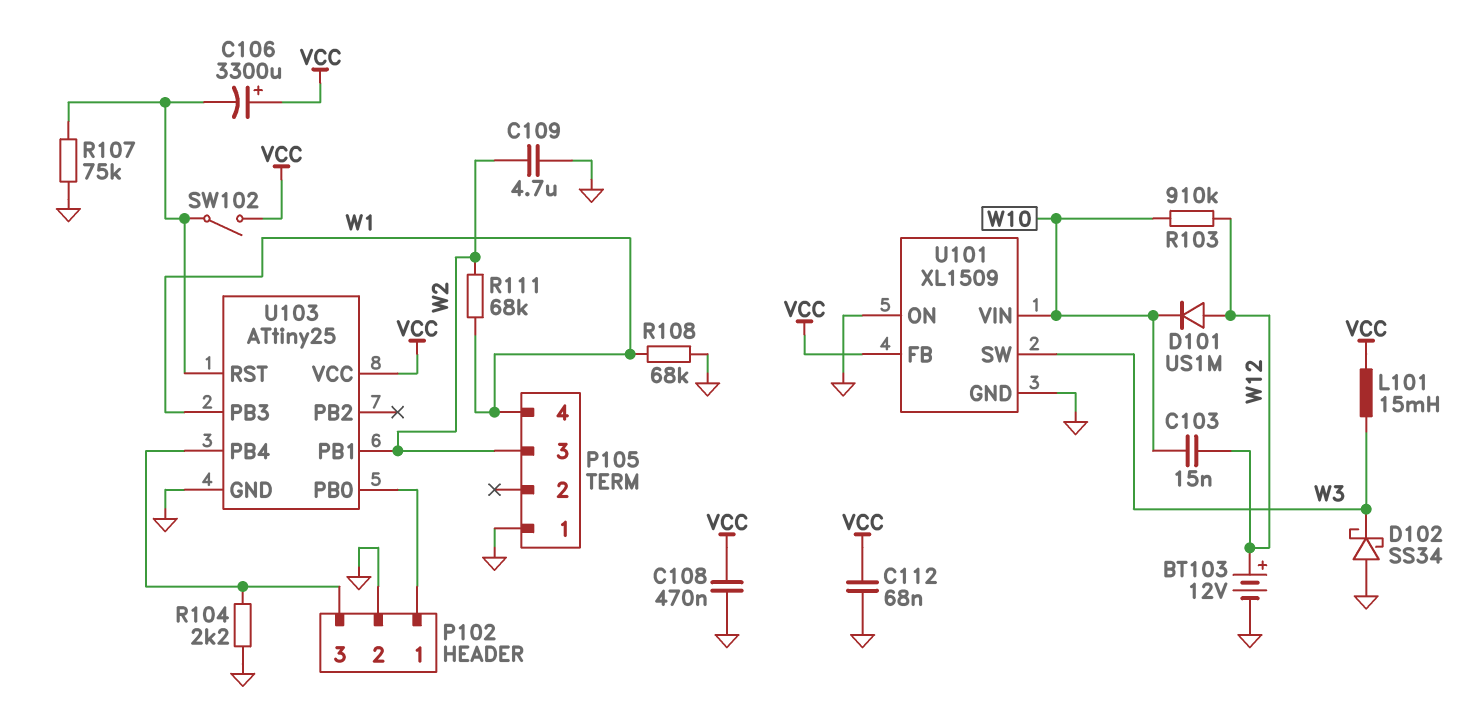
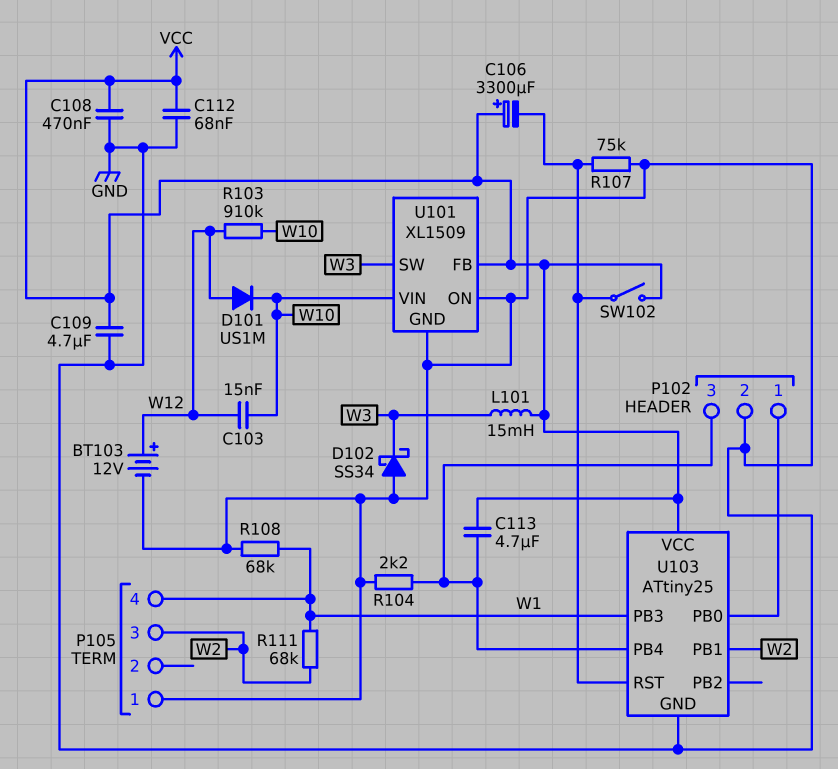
C109: 4.7uF (GND, W2) -> 4.7uF (GND, VCC)
C113: none -> 4.7uF (P102/3, VCC)

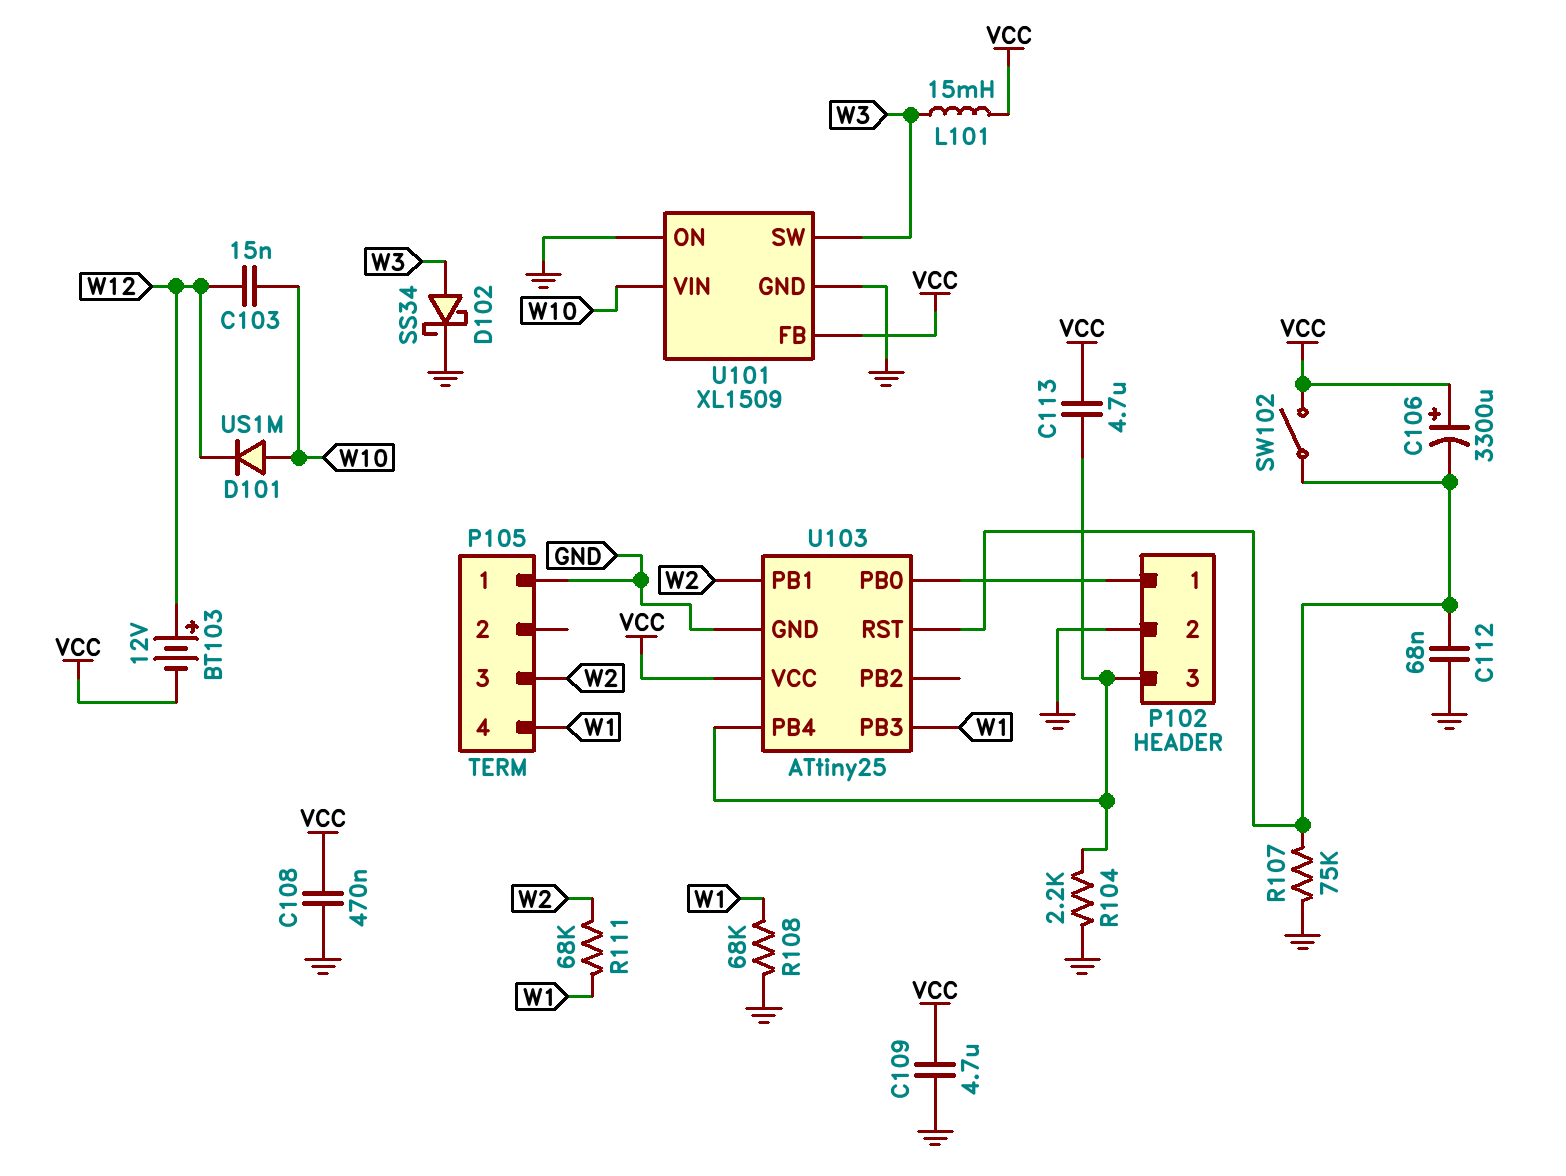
BT103: 12V (plus W12, minus GND) -> 12V (plus W12, minus VCC)
C112: 68nF (GND, VCC) -> 68nF (GND, U103/RST)
D101: diode US1M (A W12, K W10) -> diode US1M (A W10, K W12)
D102: schottky SS34 (A GND, K W3) -> schottky SS34 (A W3, K GND)
R103: 910k (W10, W12) -> none

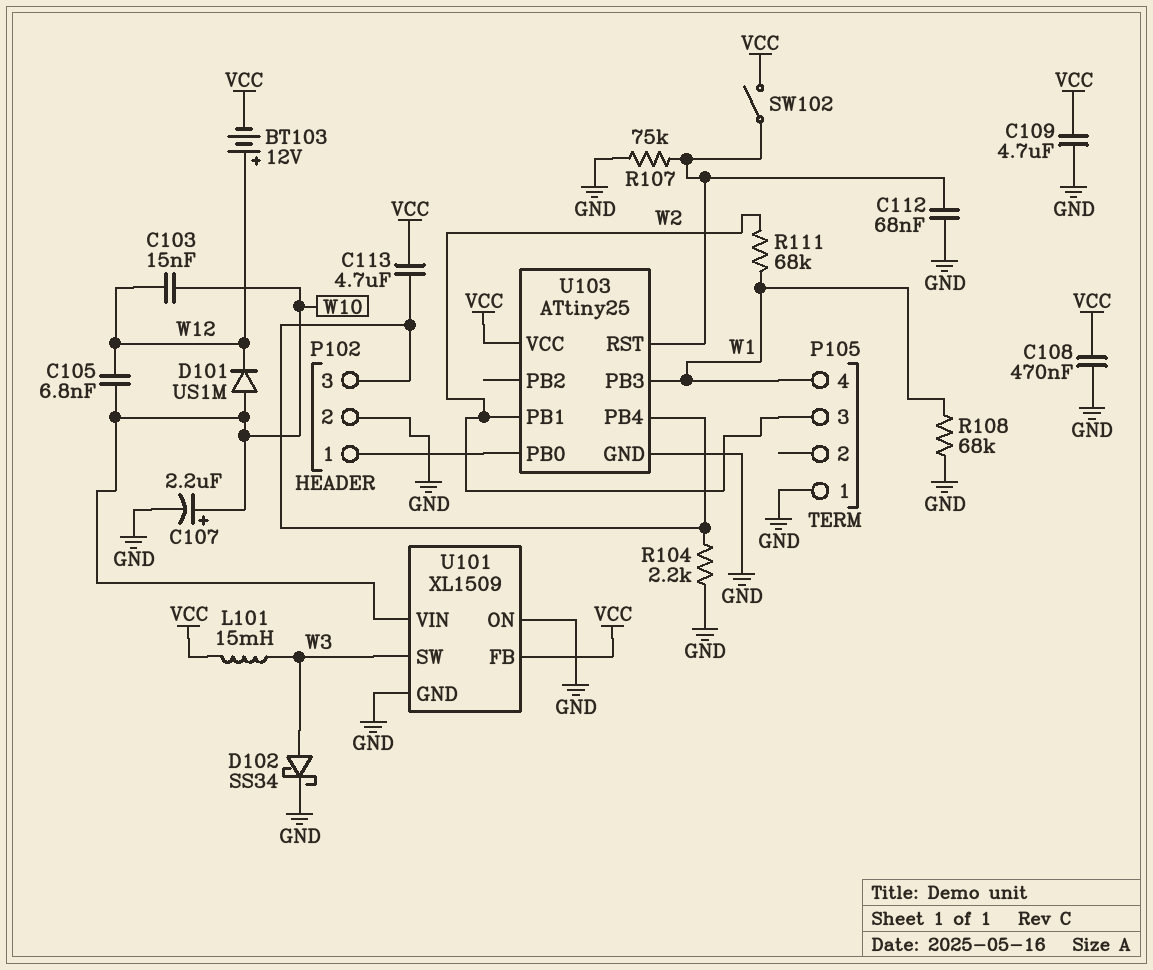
C105: none -> 6.8nF (W10, W12)
C106: 3300uF (plus VCC, minus U103/RST) -> none
C107: none -> 2.2uF (plus W10, minus GND)

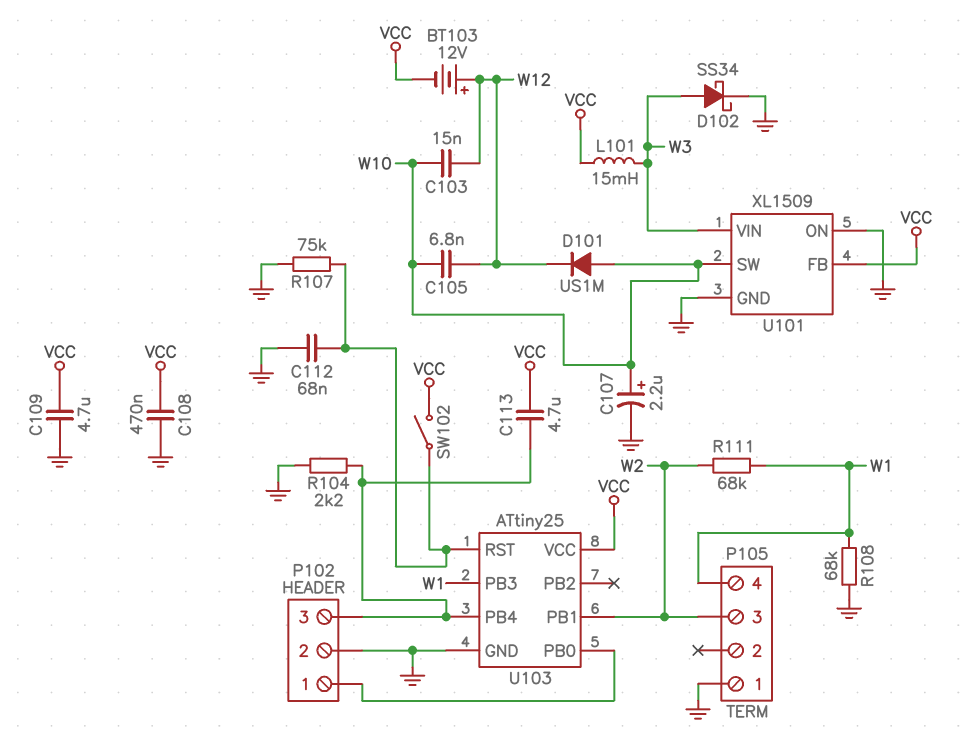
U101 pin SW: W3 -> W10
U101 pin VIN: W10 -> W3

